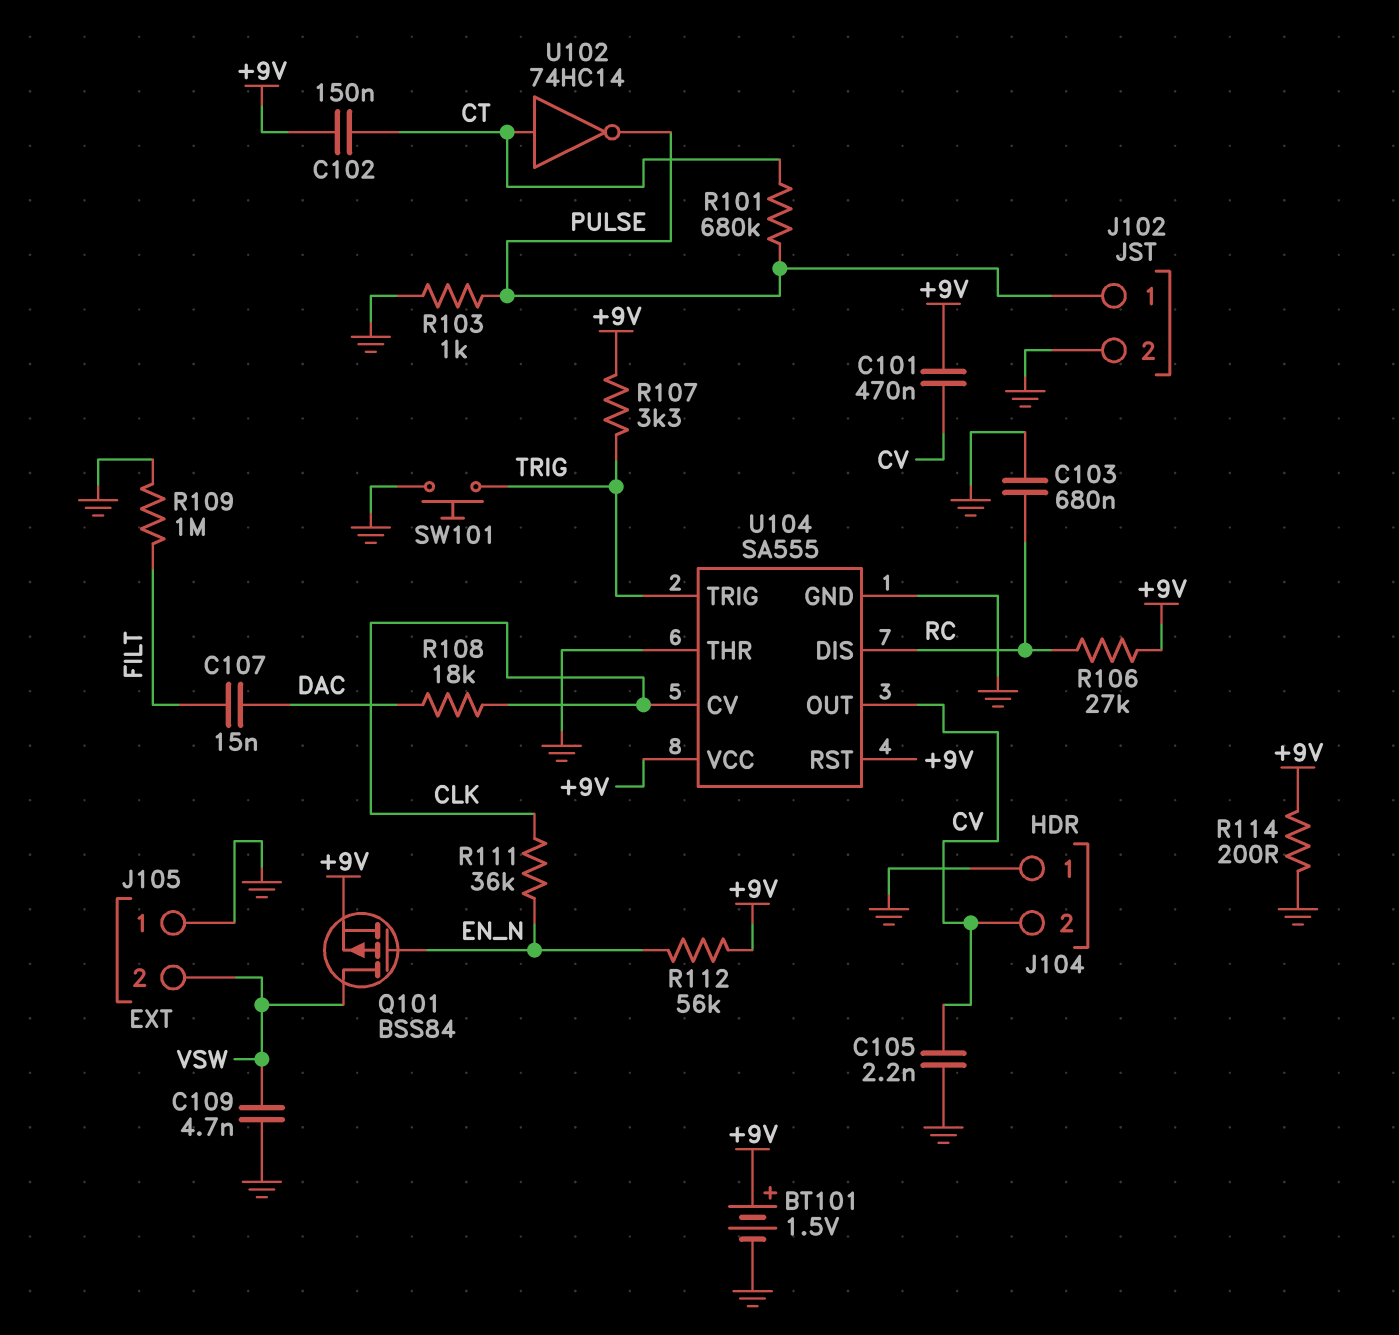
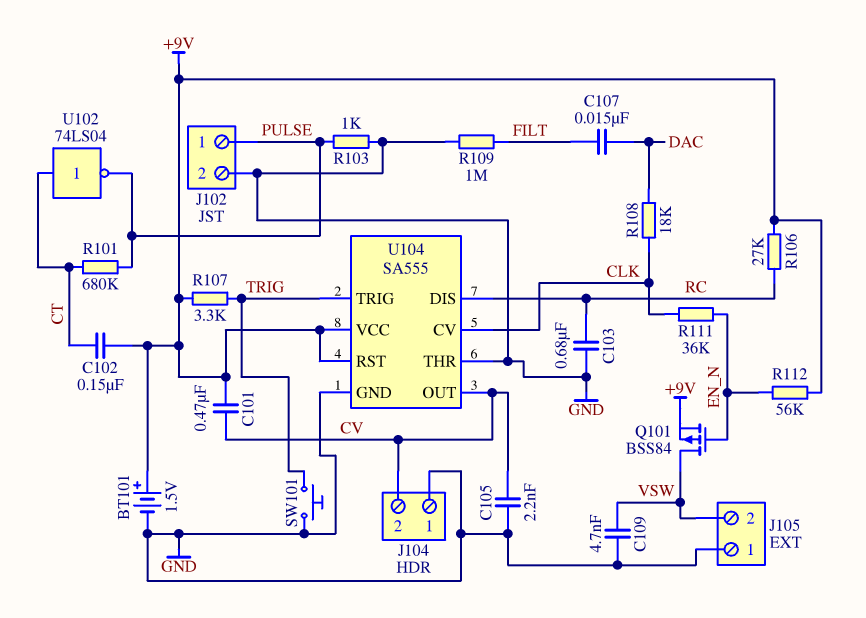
R114: 200 (+9V, GND) -> none
U102: NOT 74HC14 (in CT, out PULSE) -> NOT 74LS04 (in CT, out PULSE)

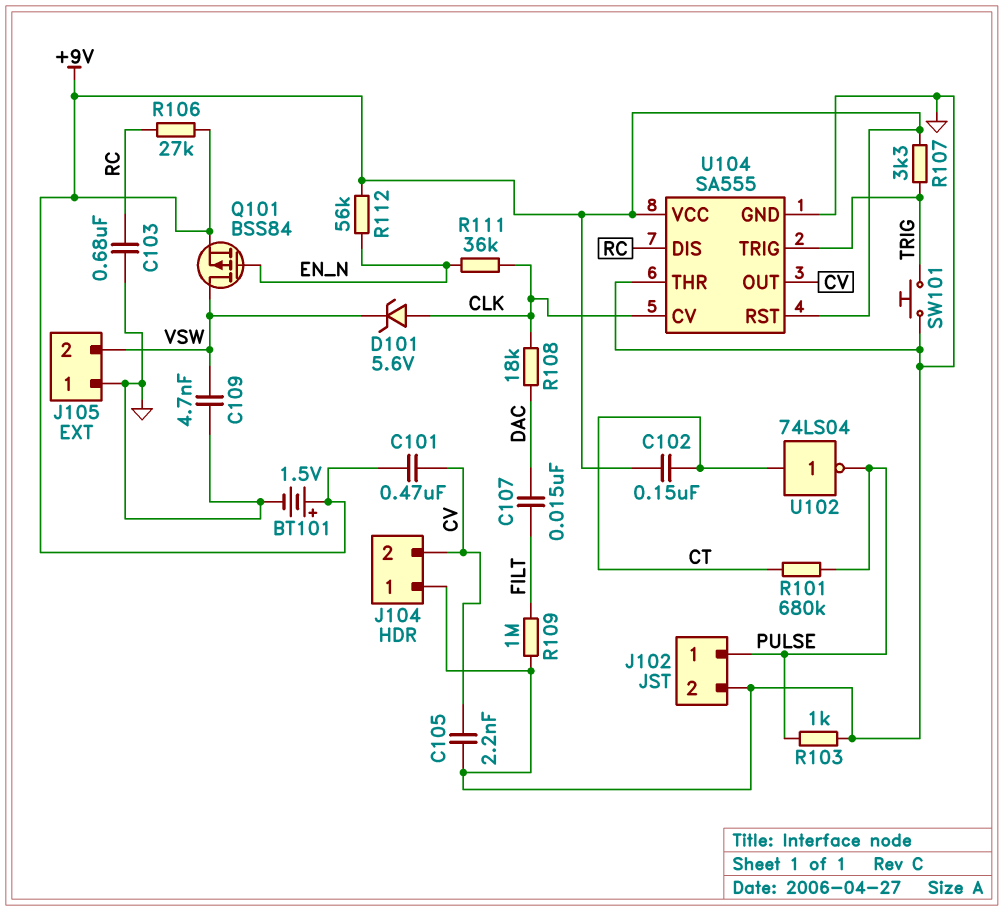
D101: none -> zener 5.6V (A CLK, K VSW)

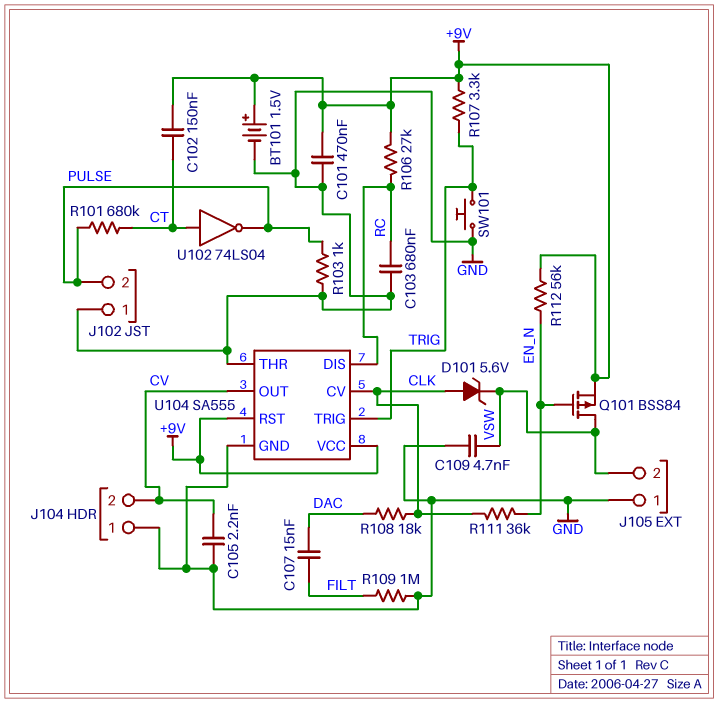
C101: 470nF (+9V, CV) -> 470nF (+9V, GND)
J102 pin 1: PULSE -> GND
J102 pin 2: GND -> PULSE

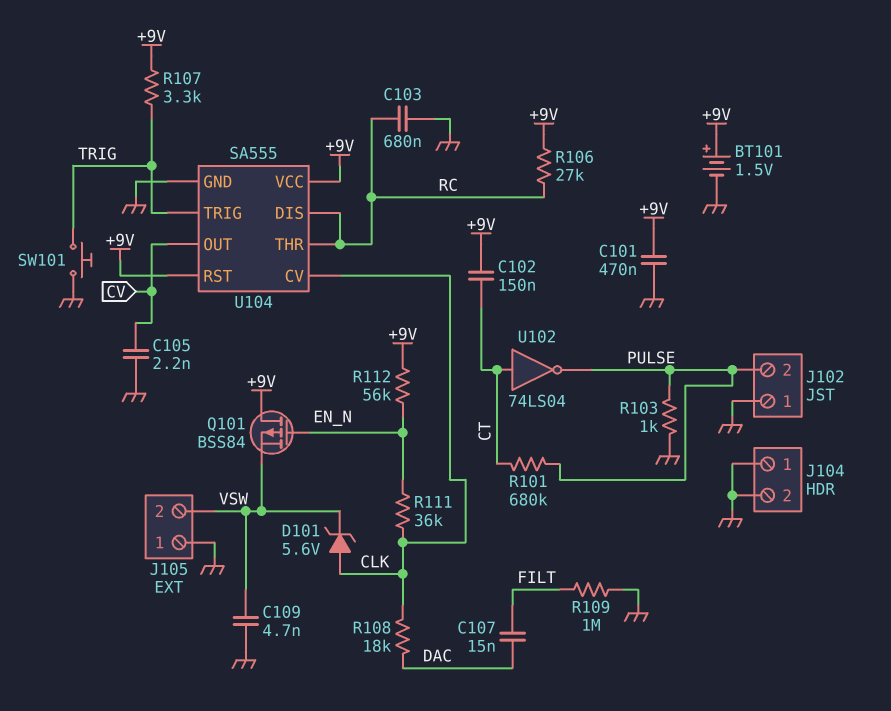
J104 pin 2: CV -> GND
Q101: PMOS BSS84 (G EN_N, D VSW, S +9V) -> PMOS BSS84 (G EN_N, D +9V, S VSW)
U104 pin THR: GND -> RC

